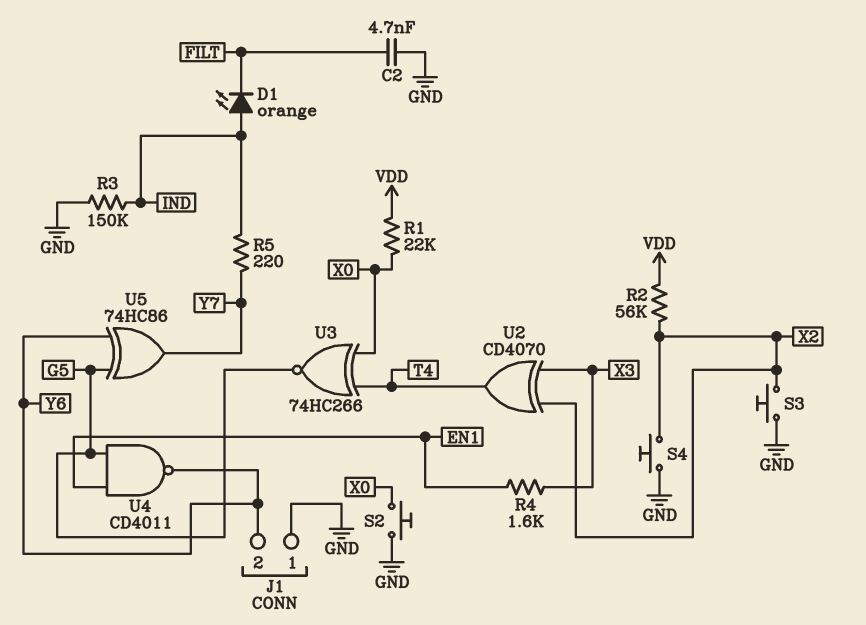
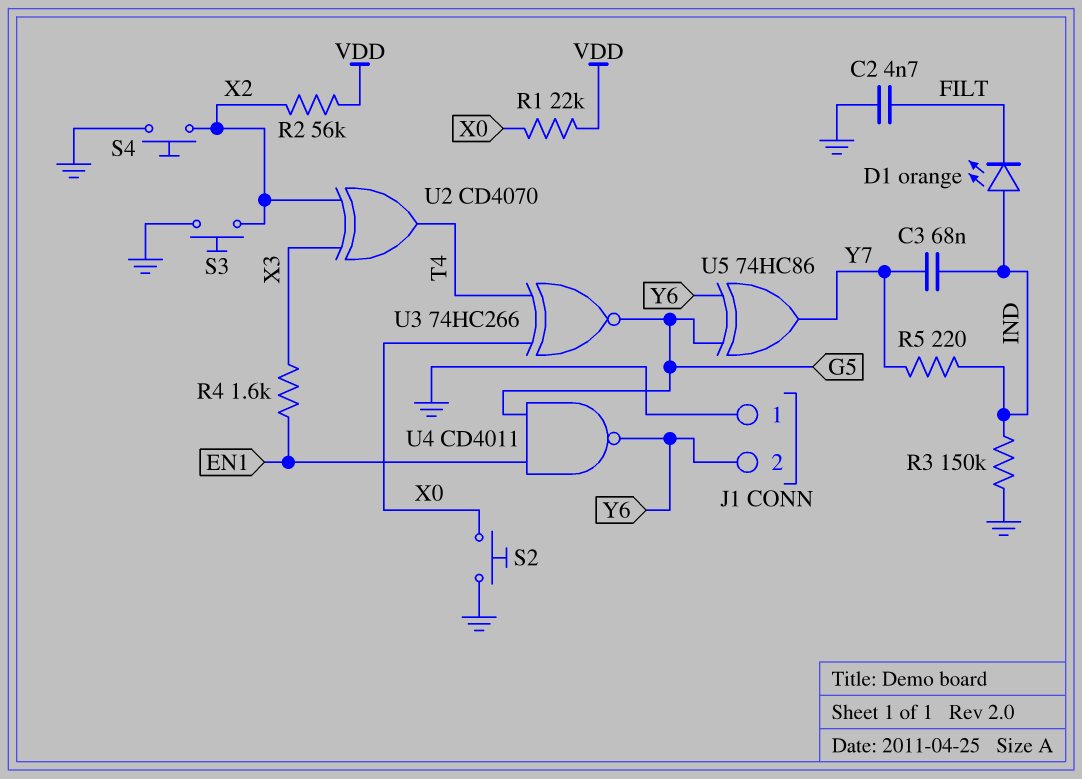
C3: none -> 68nF (IND, Y7)

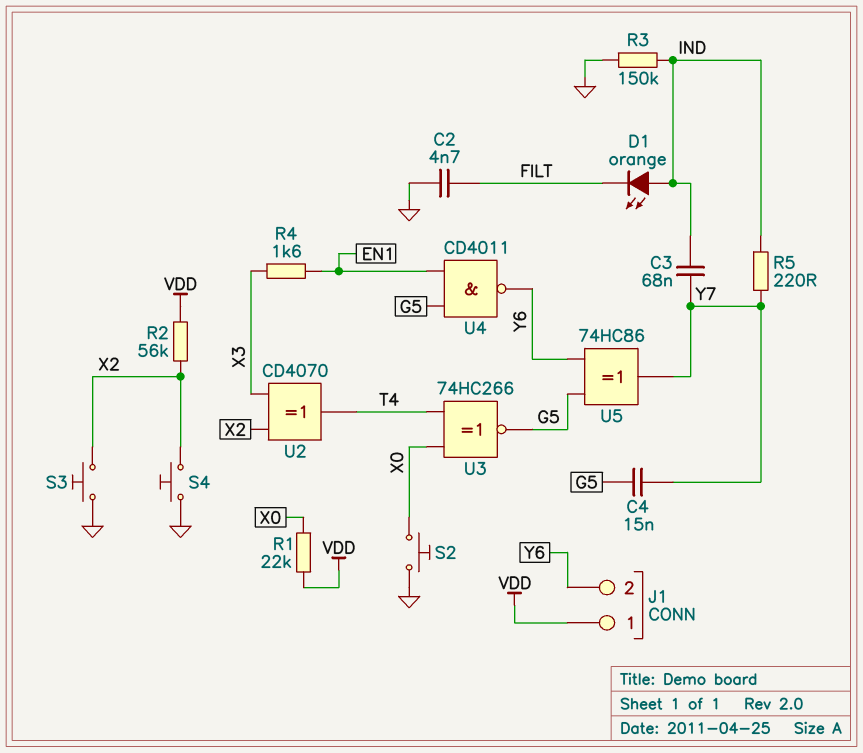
C4: none -> 15nF (G5, Y7)
J1 pin 1: GND -> VDD

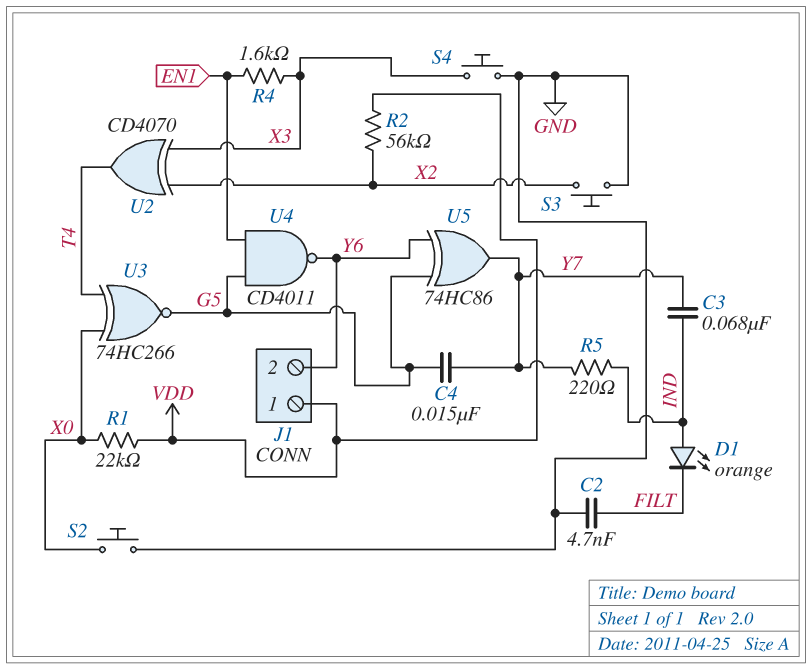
R3: 150k (GND, IND) -> none
S4: button (GND, X2) -> button (GND, X3)

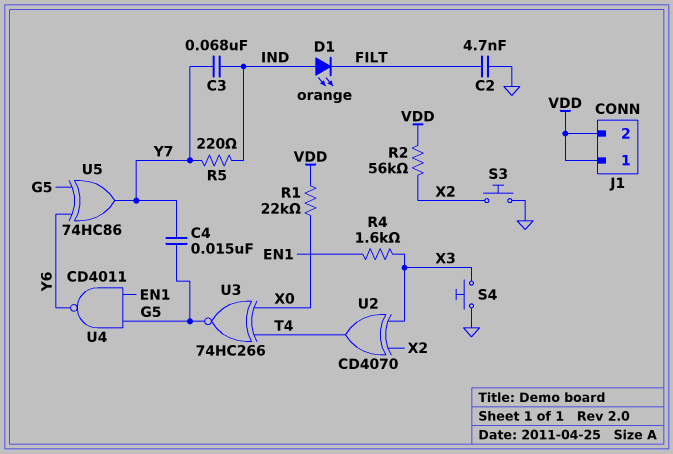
J1 pin 2: Y6 -> VDD
S2: button (GND, X0) -> none

